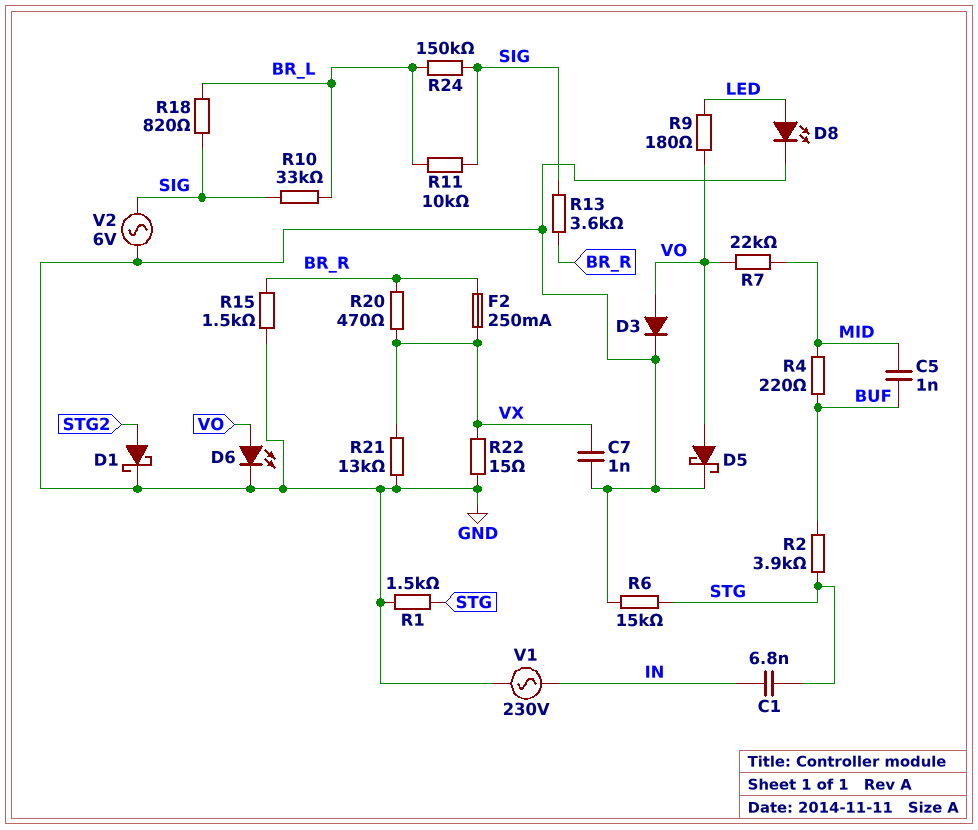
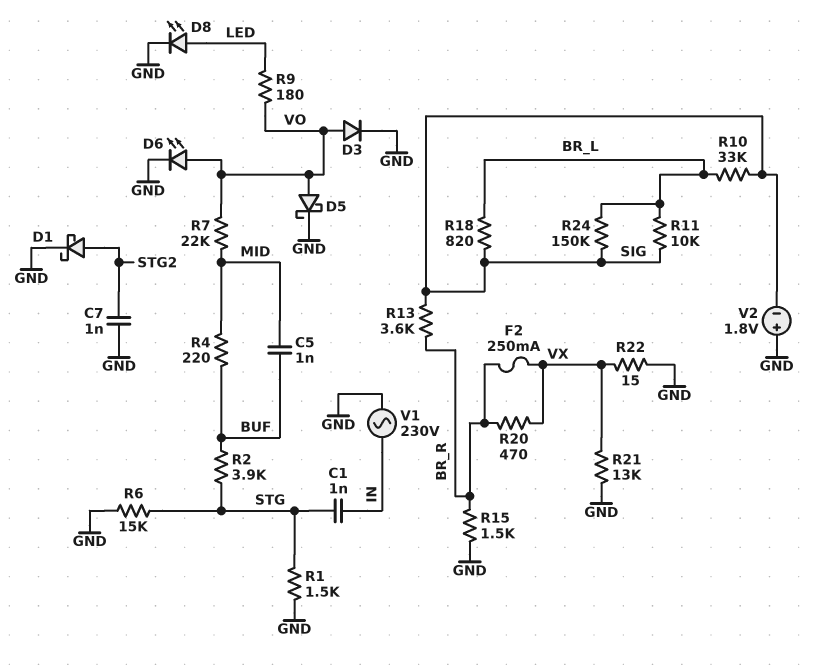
C1: 6.8nF (IN, STG) -> 1nF (IN, STG)
C7: 1nF (GND, VX) -> 1nF (GND, STG2)
V2: AC 6V (GND, SIG) -> 1.8V (plus GND, minus SIG)

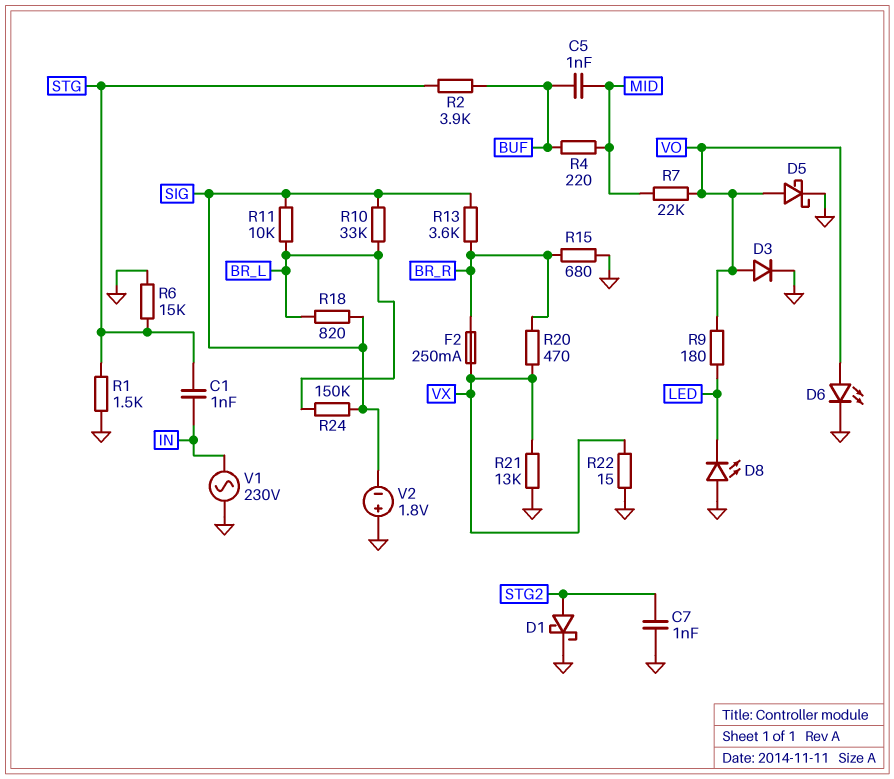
D8: LED (A LED, K GND) -> LED (A GND, K LED)
R15: 1.5k (BR_R, GND) -> 680 (BR_R, GND)

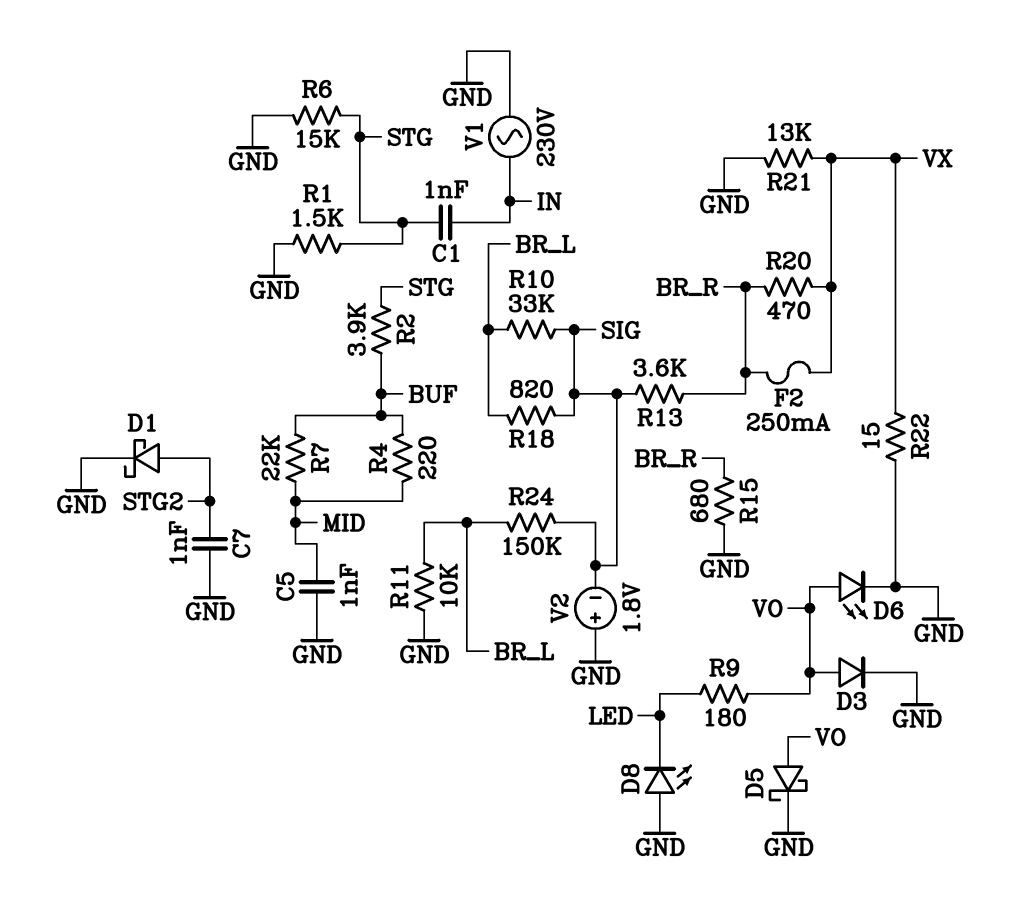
C5: 1nF (BUF, MID) -> 1nF (GND, MID)
R7: 22k (MID, VO) -> 22k (BUF, MID)
R11: 10k (BR_L, SIG) -> 10k (BR_L, GND)

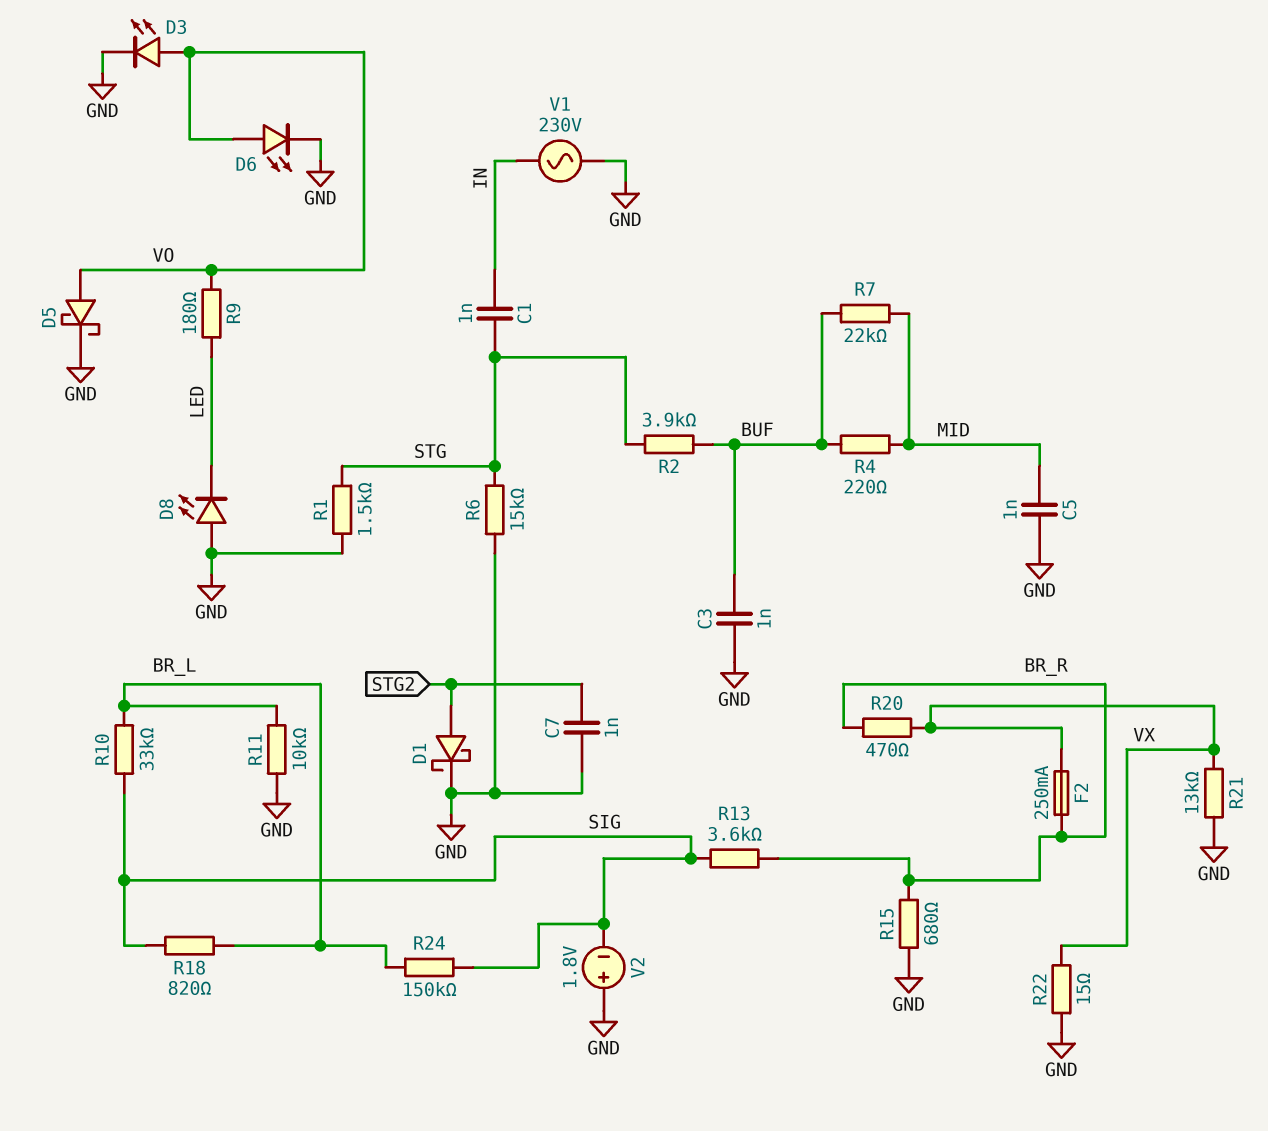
C3: none -> 1nF (BUF, GND)
D3: diode (A VO, K GND) -> LED (A VO, K GND)

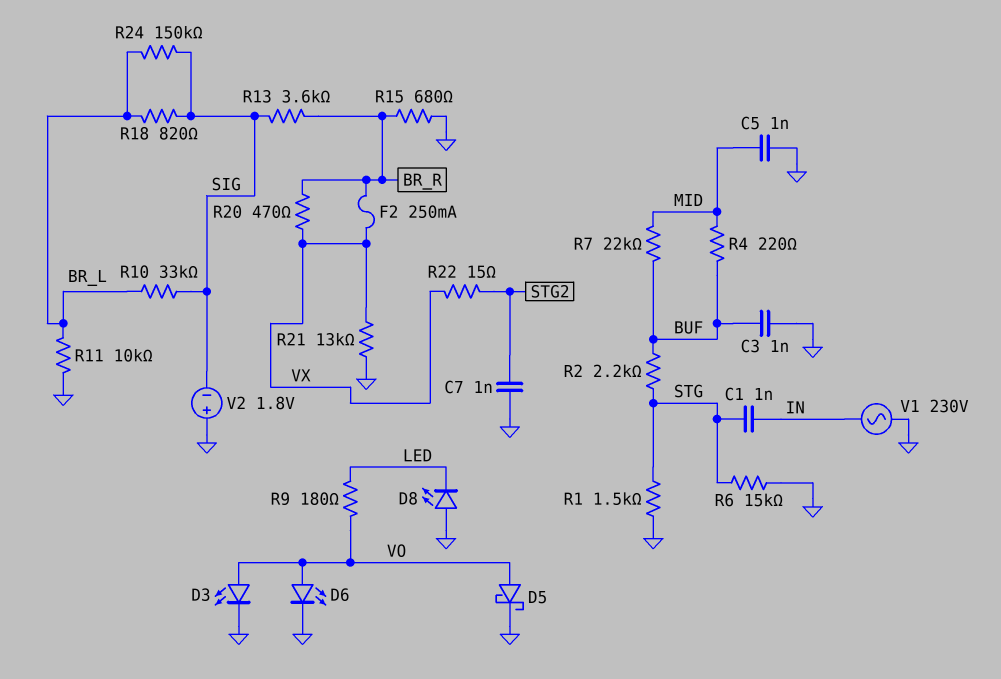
D1: schottky (A STG2, K GND) -> none
R2: 3.9k (BUF, STG) -> 2.2k (BUF, STG)
R22: 15 (GND, VX) -> 15 (STG2, VX)

